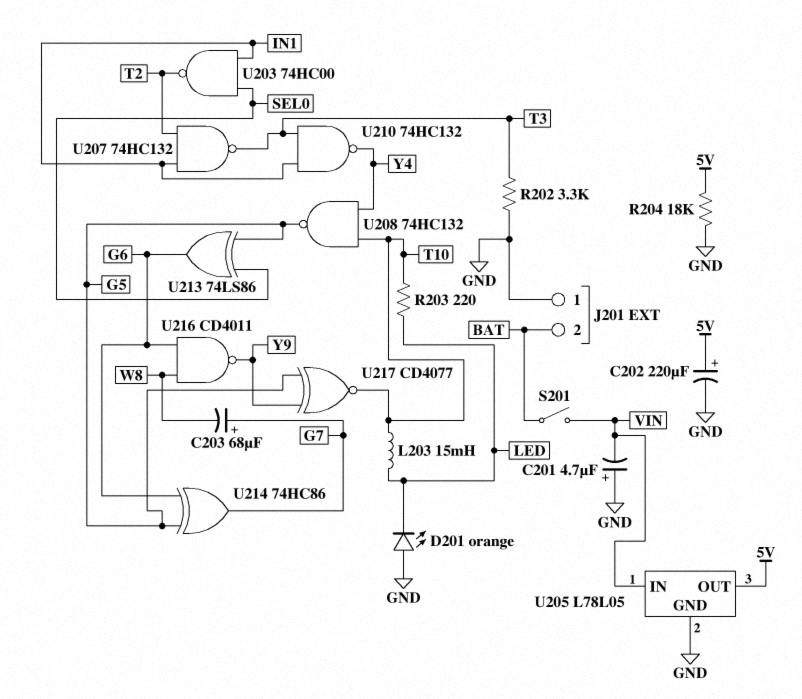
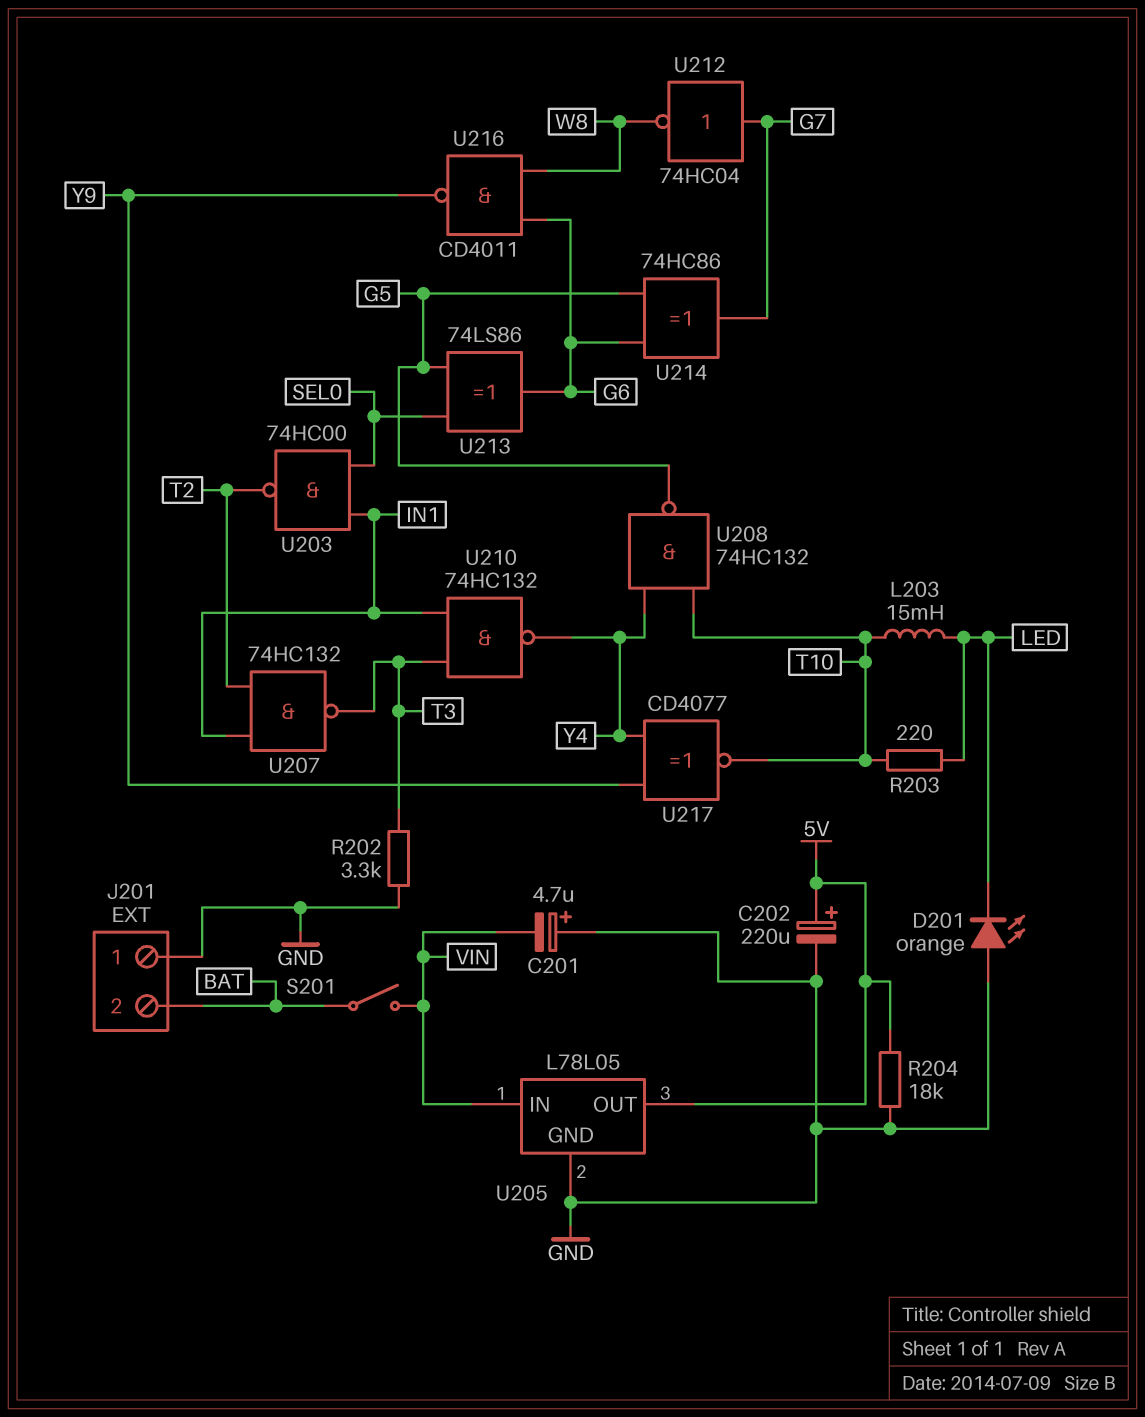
C203: 68uF (plus G7, minus W8) -> none
U212: none -> NOT 74HC04 (in G7, out W8)
U217: XNOR CD4077 (in G5, in Y9, out T10) -> XNOR CD4077 (in Y4, in Y9, out T10)

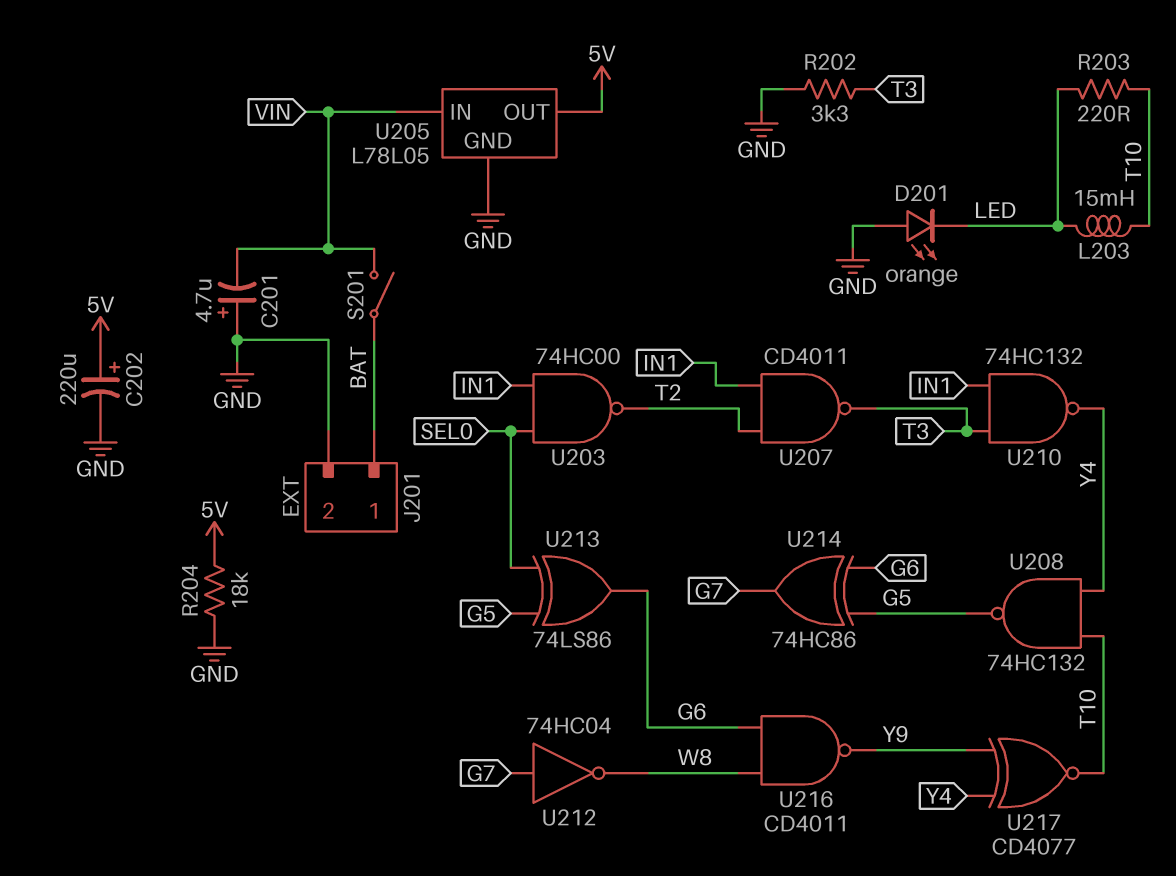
J201 pin 1: GND -> BAT
J201 pin 2: BAT -> GND
U207: NAND 74HC132 (in IN1, in T2, out T3) -> NAND CD4011 (in IN1, in T2, out T3)

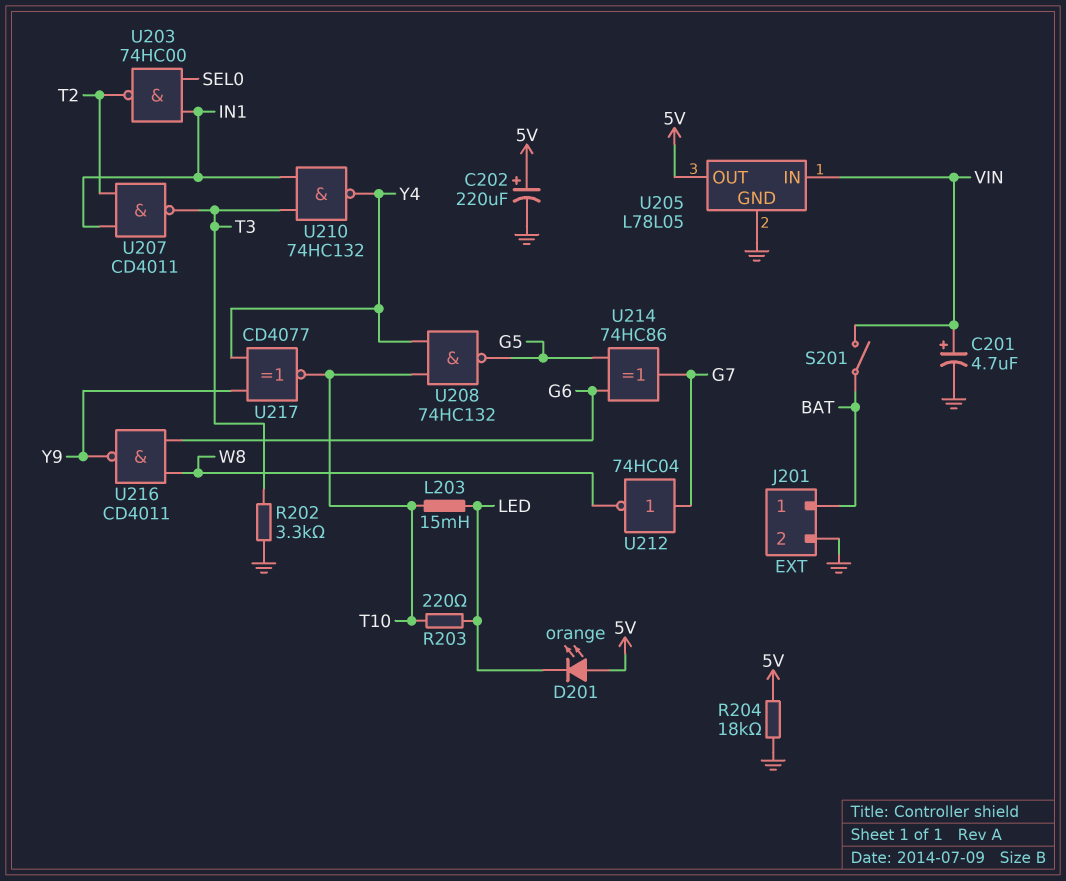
C201: 4.7uF (plus GND, minus VIN) -> 4.7uF (plus VIN, minus GND)
D201: LED orange (A GND, K LED) -> LED orange (A 5V, K LED)
U213: XOR 74LS86 (in G5, in SEL0, out G6) -> none

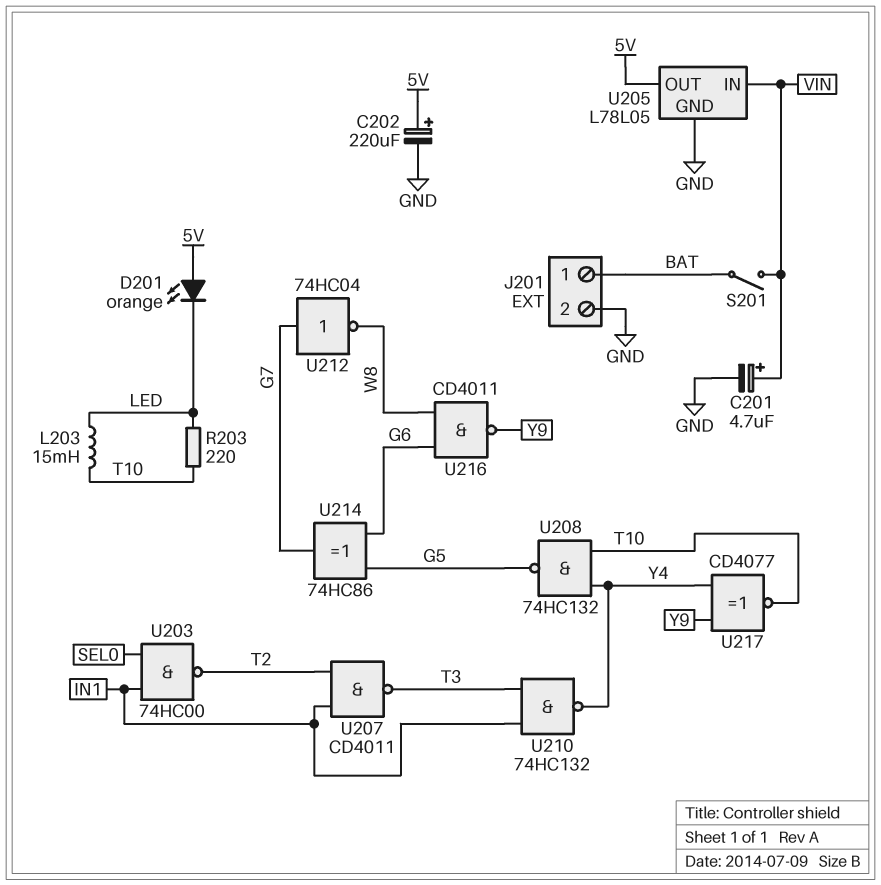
R202: 3.3k (GND, T3) -> none
R204: 18k (5V, GND) -> none

